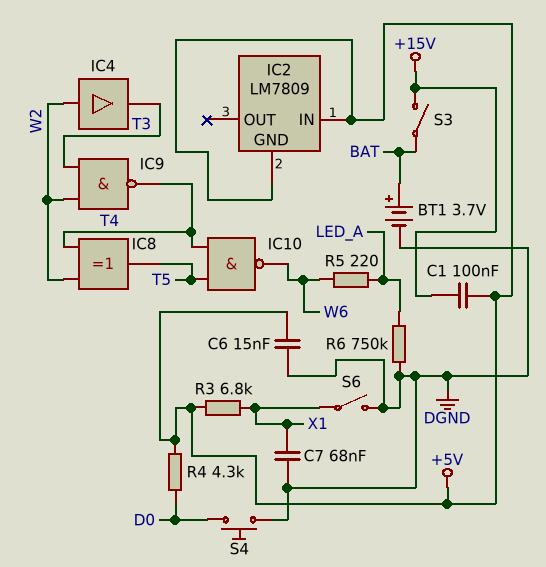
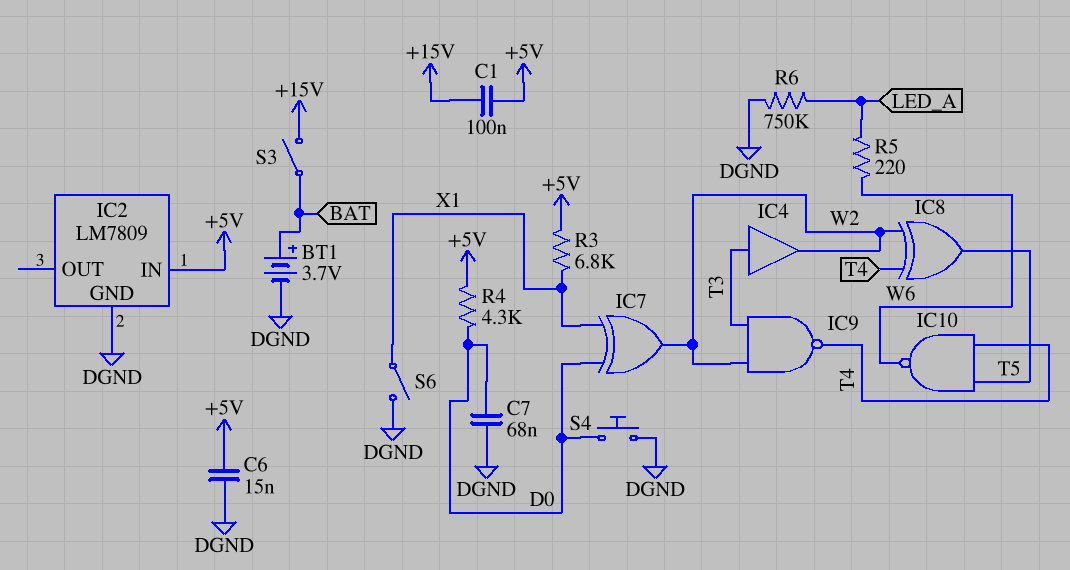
C7: 68nF (DGND, X1) -> 68nF (D0, DGND)
IC2 pin GND: +5V -> DGND
IC4: buffer (in W2, out T3) -> buffer (in T3, out W2)
IC7: none -> XOR (in D0, in X1, out W2)

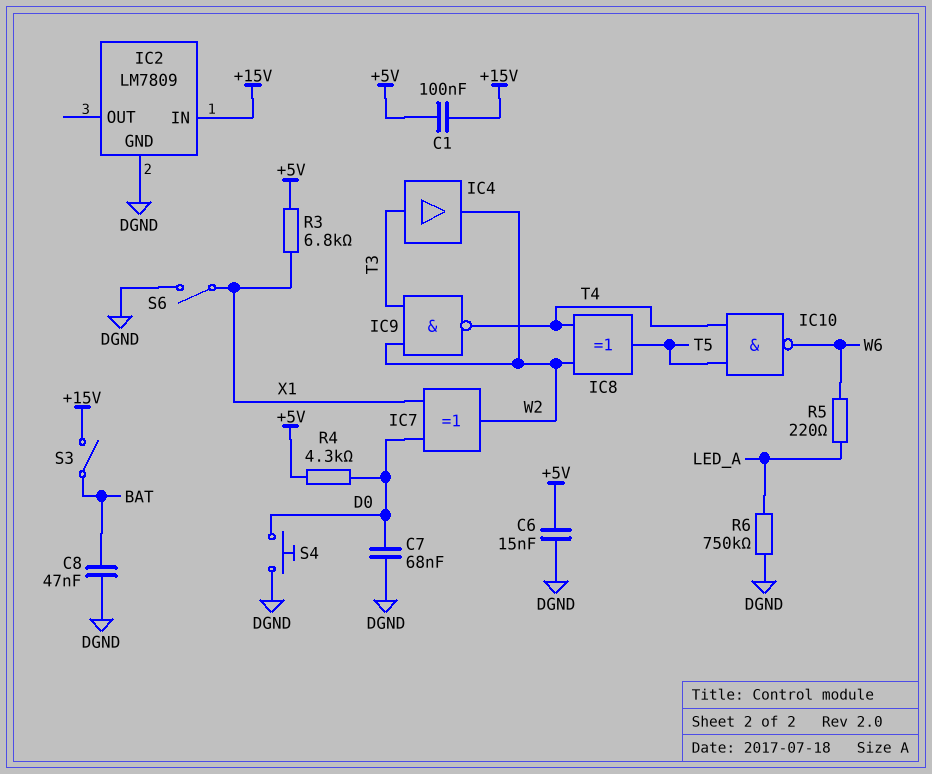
BT1: 3.7V (plus BAT, minus DGND) -> none
C8: none -> 47nF (BAT, DGND)
IC2 pin IN: +5V -> +15V

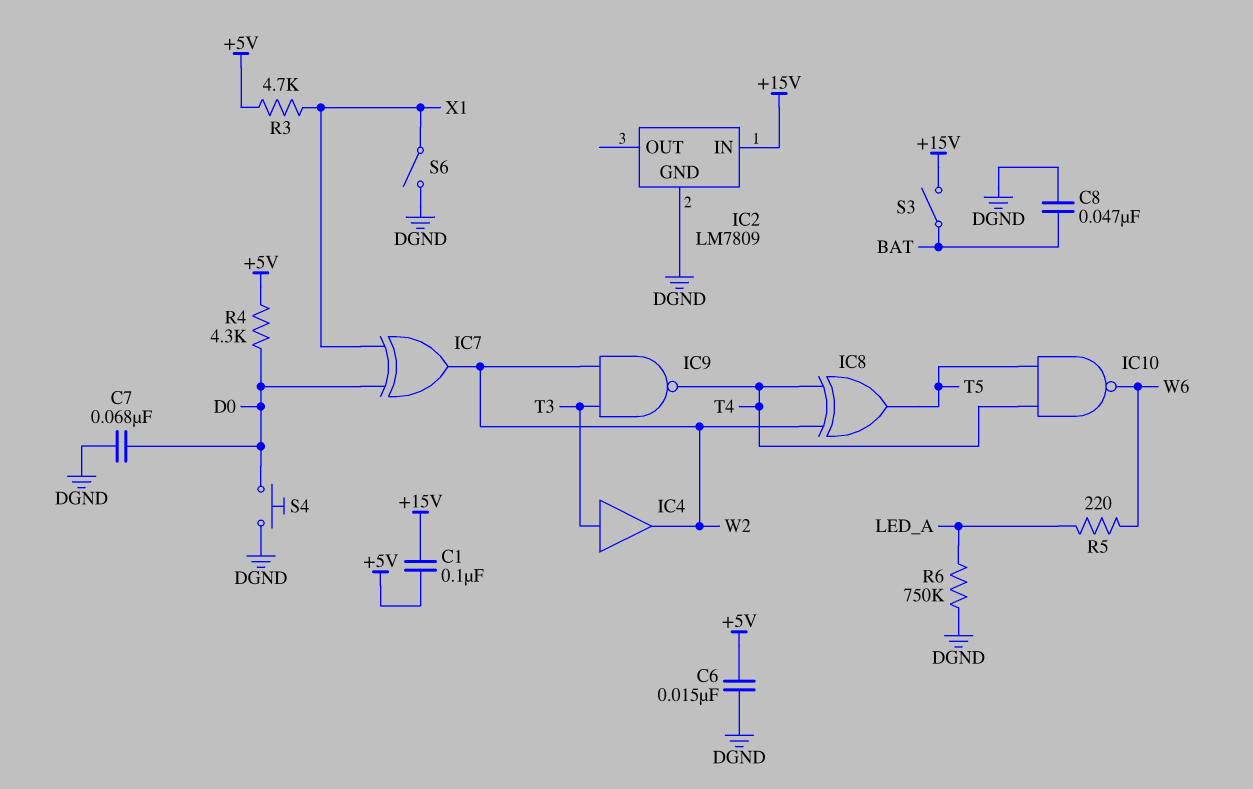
R3: 6.8k (+5V, X1) -> 4.7k (+5V, X1)

